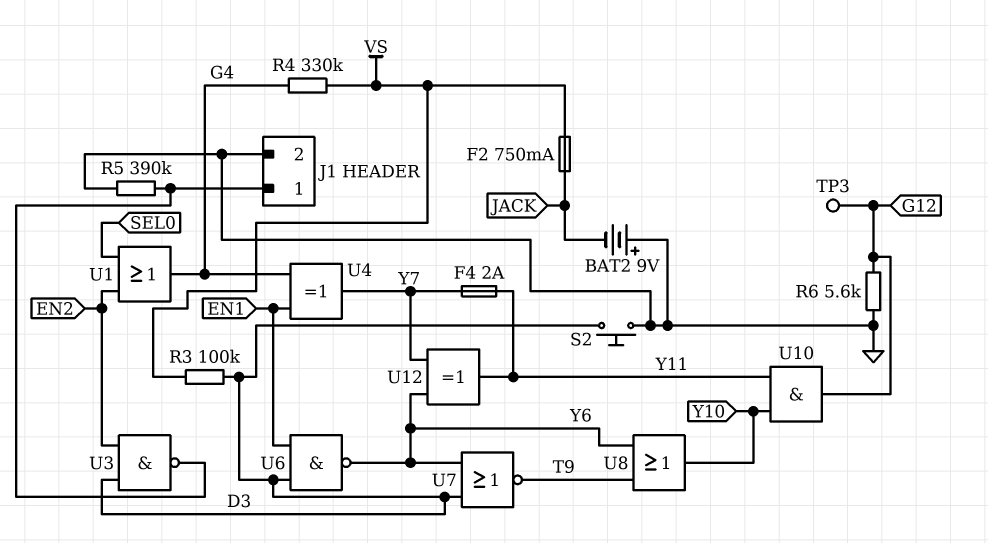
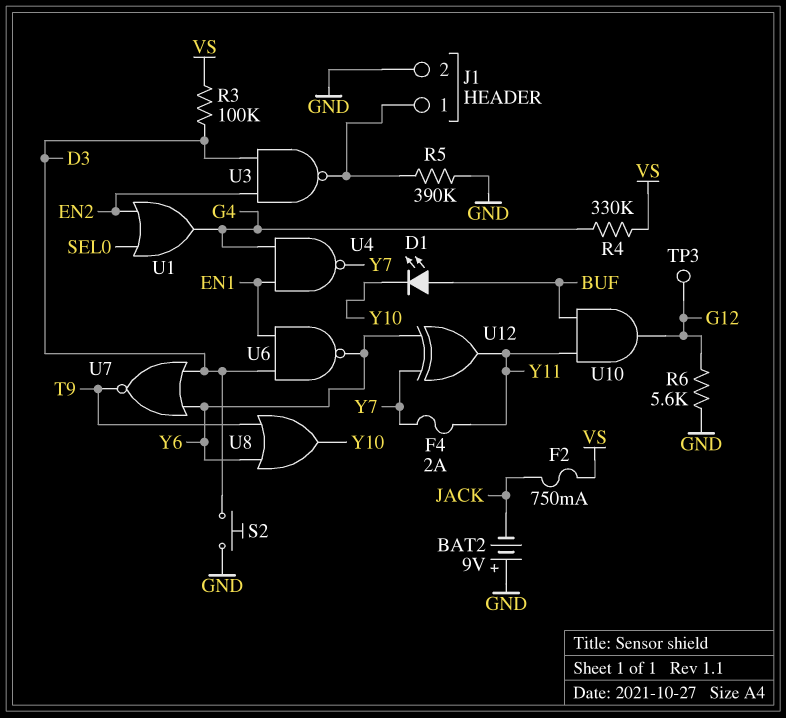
D1: none -> LED (A BUF, K Y10)
U4: XOR (in EN1, in G4, out Y7) -> NAND (in EN1, in G4, out Y7)
U10: AND (in Y10, in Y11, out G12) -> AND (in BUF, in Y11, out G12)

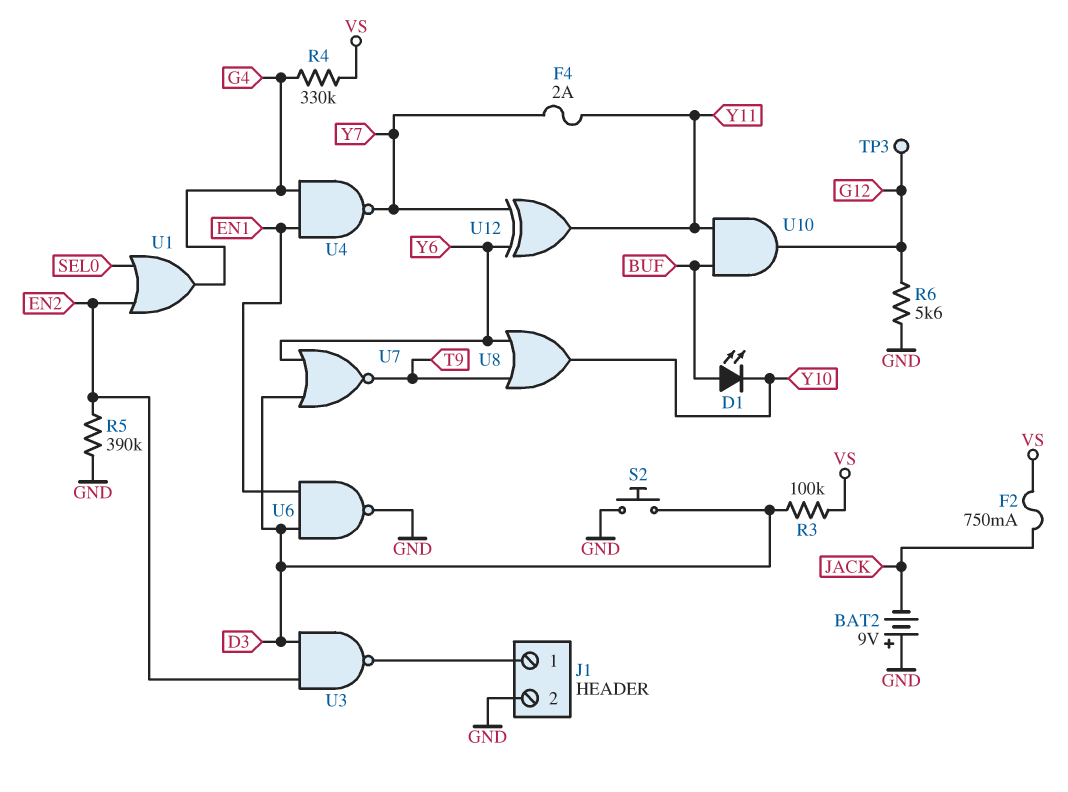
R5: 390k (GND, J1/1) -> 390k (EN2, GND)
U6: NAND (in D3, in EN1, out Y6) -> NAND (in D3, in EN1, out GND)

